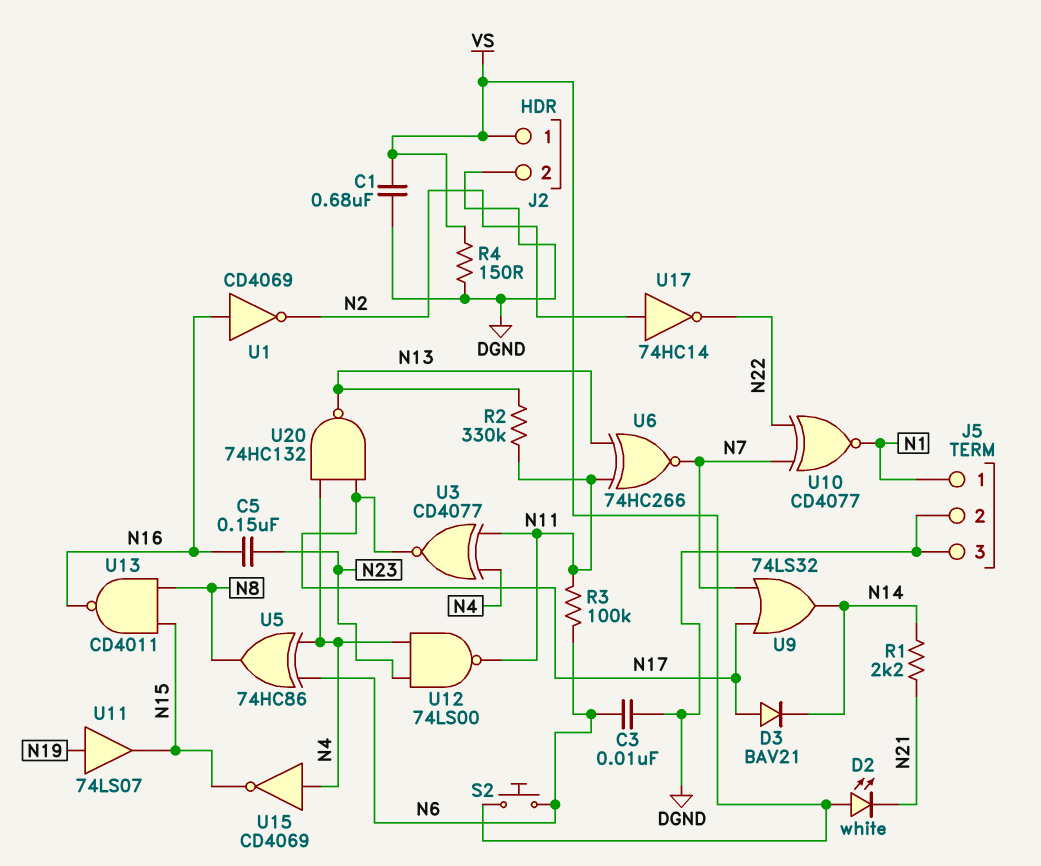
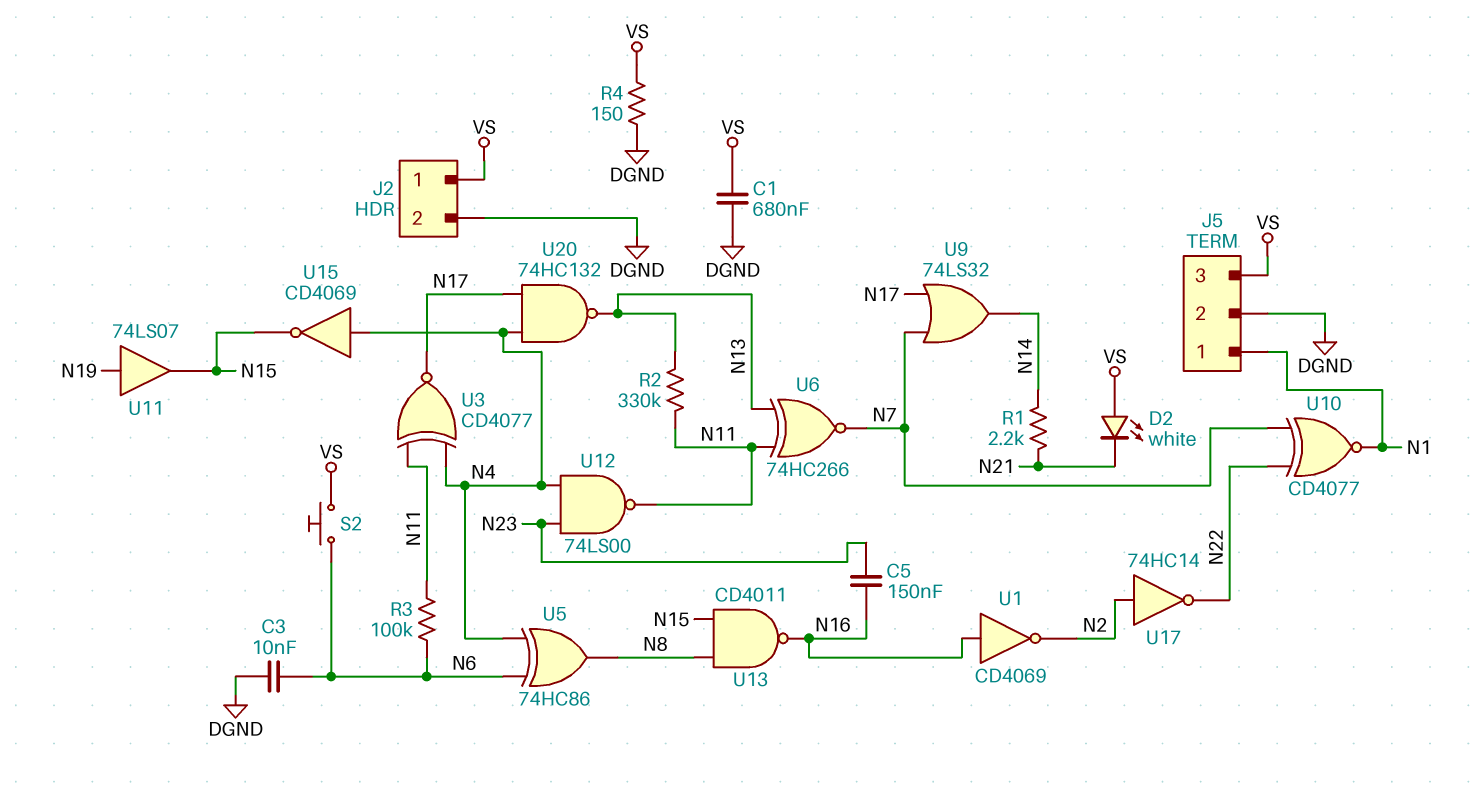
D3: diode BAV21 (A N17, K N14) -> none
J5 pin 3: DGND -> VS

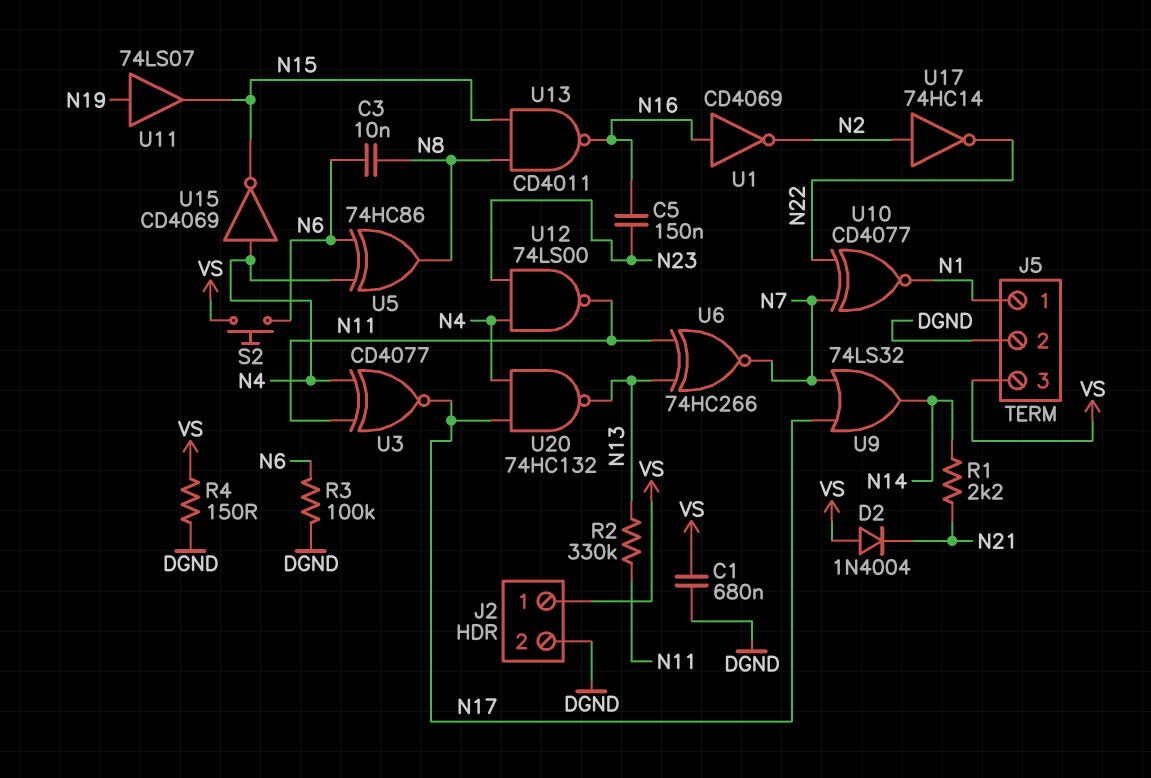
C3: 10nF (DGND, N6) -> 10nF (N6, N8)
D2: LED white (A VS, K N21) -> diode 1N4004 (A VS, K N21)
R3: 100k (N6, N11) -> 100k (DGND, N6)

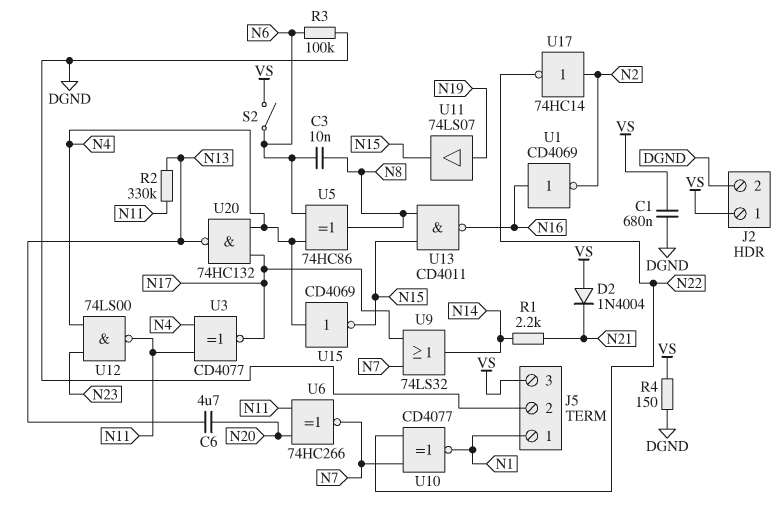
C5: 150nF (N16, N23) -> none
C6: none -> 4.7uF (N13, N20)
S2: button (N6, VS) -> switch (N6, VS)
U6: XNOR 74HC266 (in N11, in N13, out N7) -> XNOR 74HC266 (in N11, in N20, out N7)

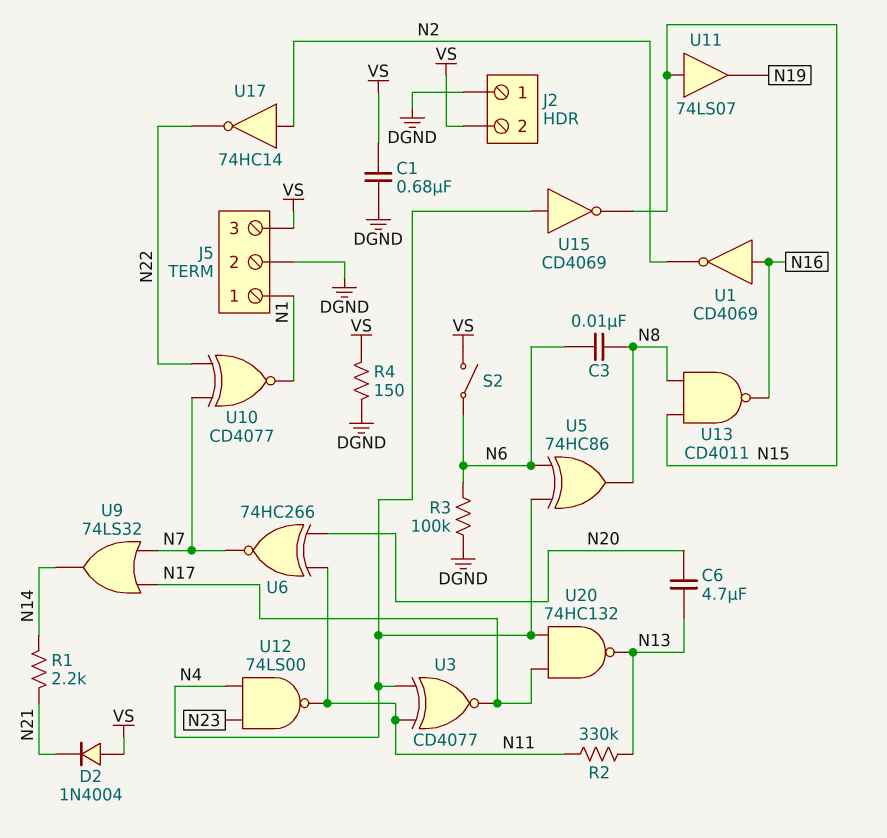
J2 pin 1: VS -> DGND
J2 pin 2: DGND -> VS
U11: buffer 74LS07 (in N19, out N15) -> buffer 74LS07 (in N15, out N19)

